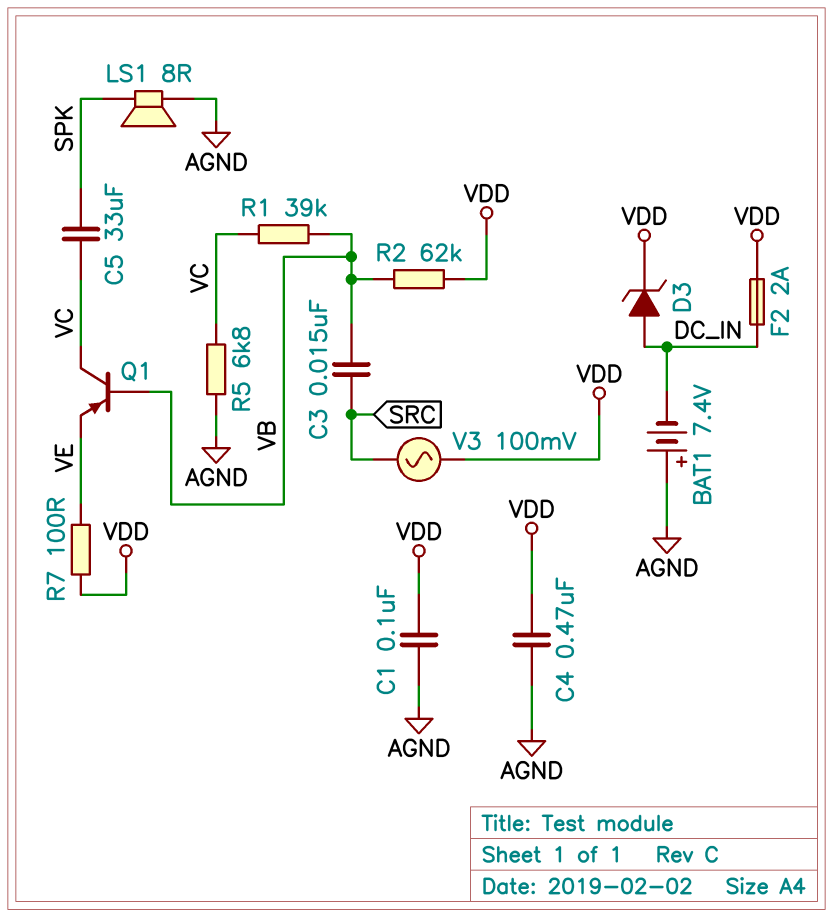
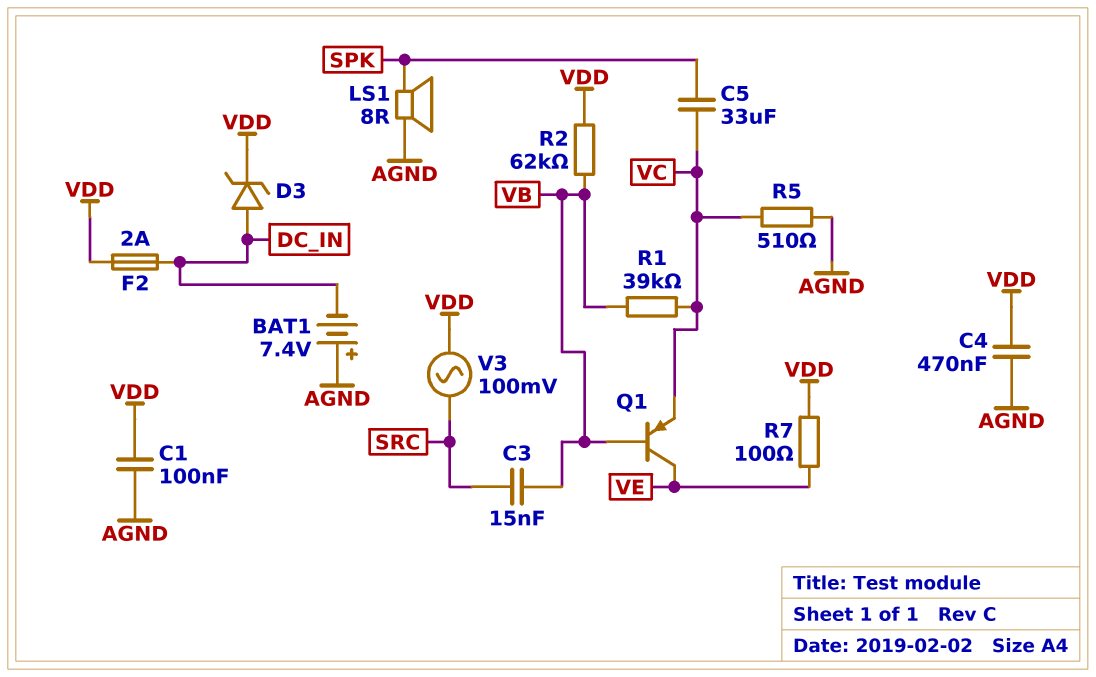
Q1: PNP (B VB, C VC, E VE) -> PNP (B VB, C VE, E VC)
R5: 6.8k (AGND, VC) -> 510 (AGND, VC)

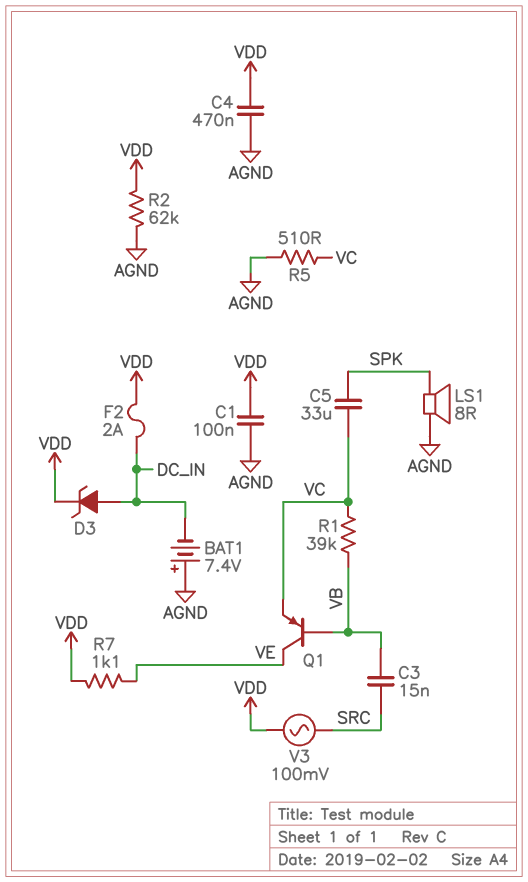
R2: 62k (VB, VDD) -> 62k (AGND, VDD)
R7: 100 (VDD, VE) -> 1.1k (VDD, VE)

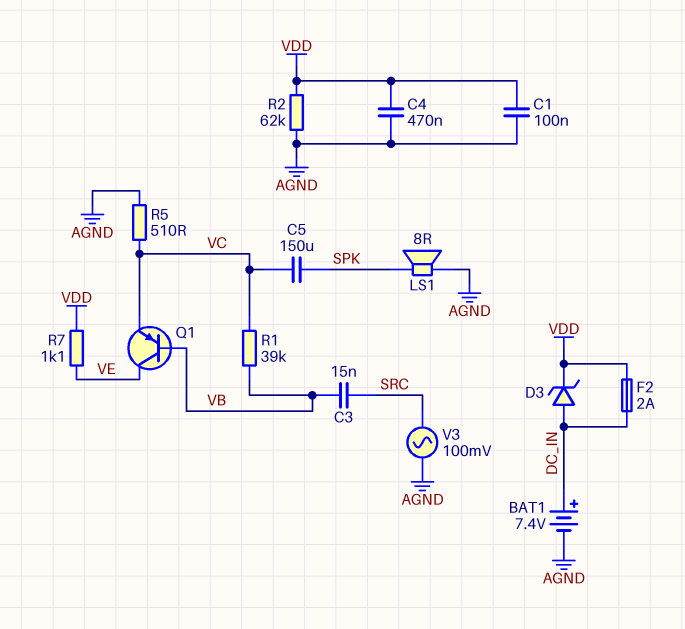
BAT1: 7.4V (plus AGND, minus DC_IN) -> 7.4V (plus DC_IN, minus AGND)
C5: 33uF (SPK, VC) -> 150uF (SPK, VC)
V3: AC 100mV (SRC, VDD) -> AC 100mV (AGND, SRC)

